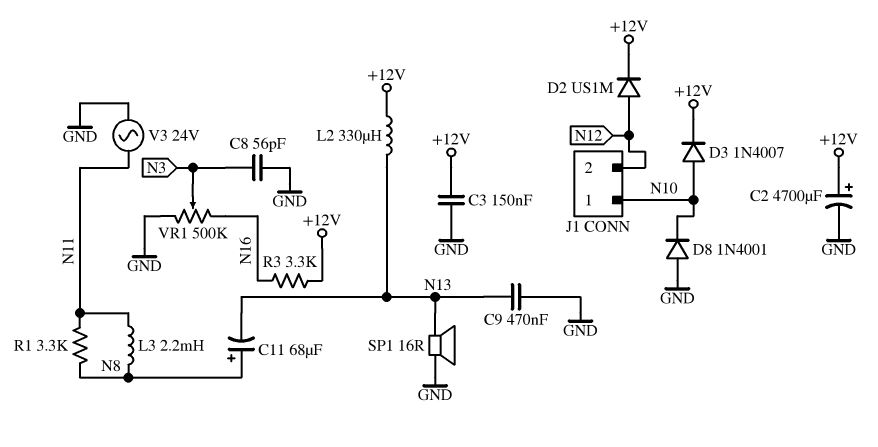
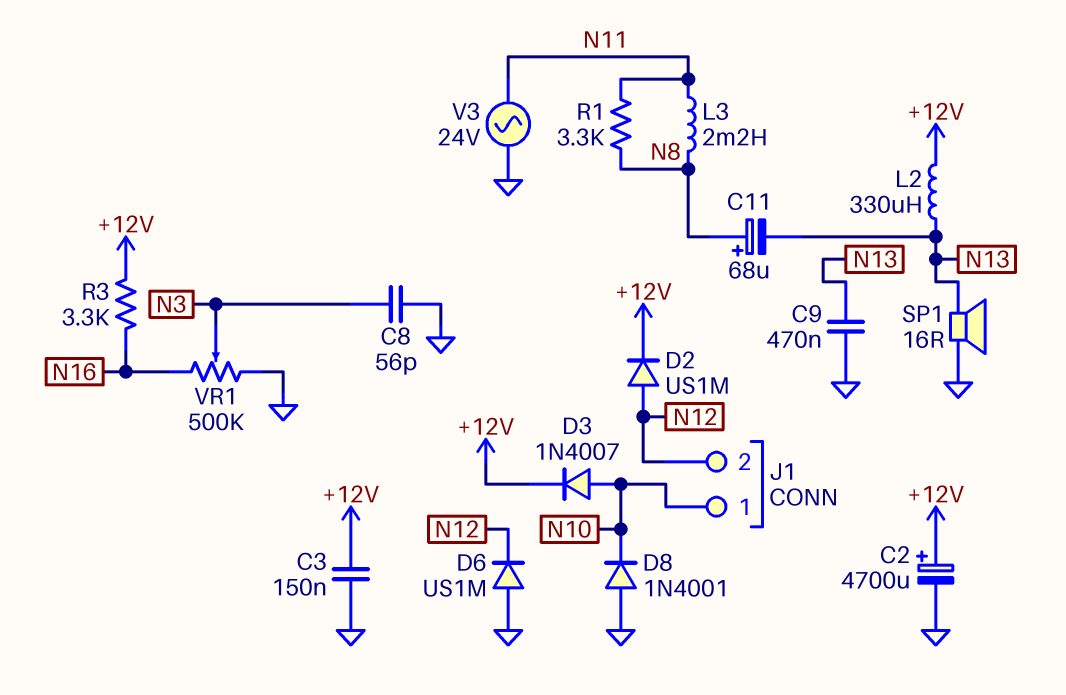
D6: none -> diode US1M (A GND, K N12)

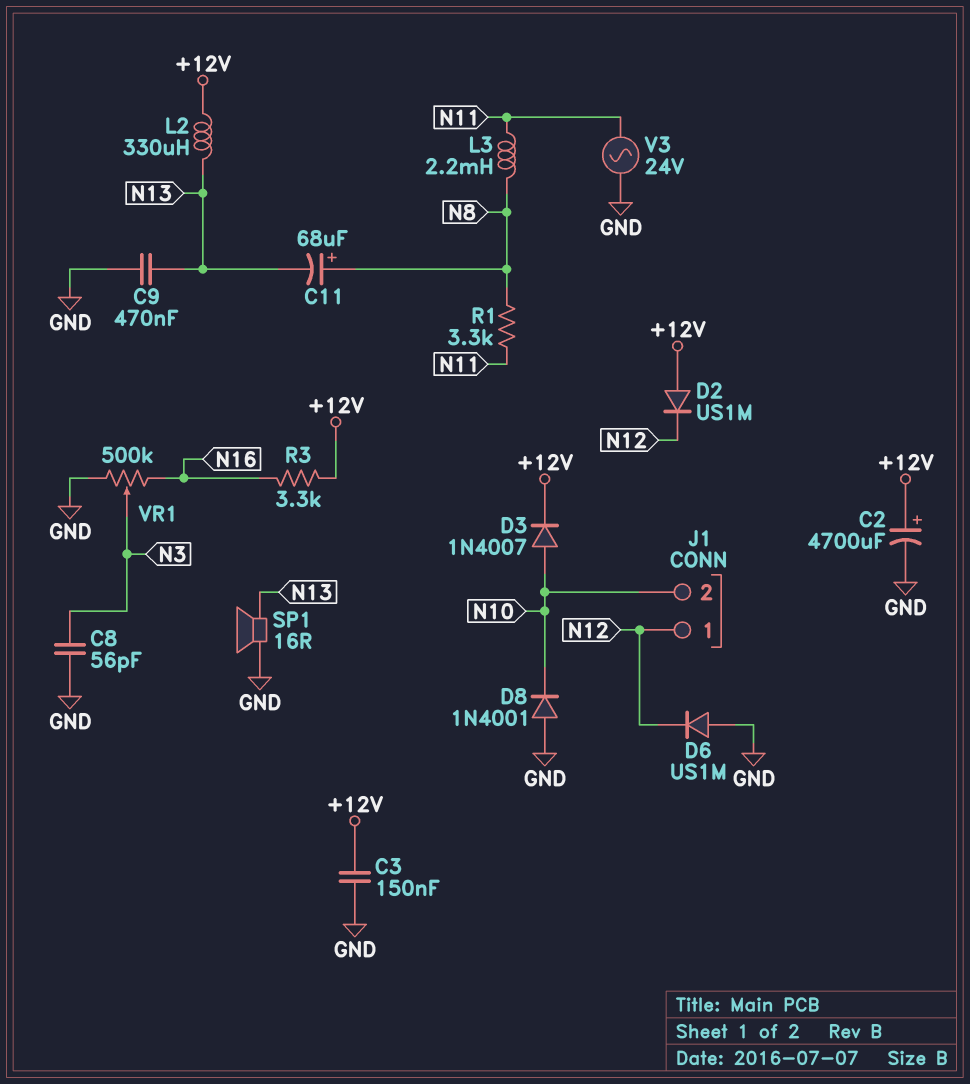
D2: diode US1M (A N12, K +12V) -> diode US1M (A +12V, K N12)
J1 pin 1: N10 -> N12
J1 pin 2: N12 -> N10

